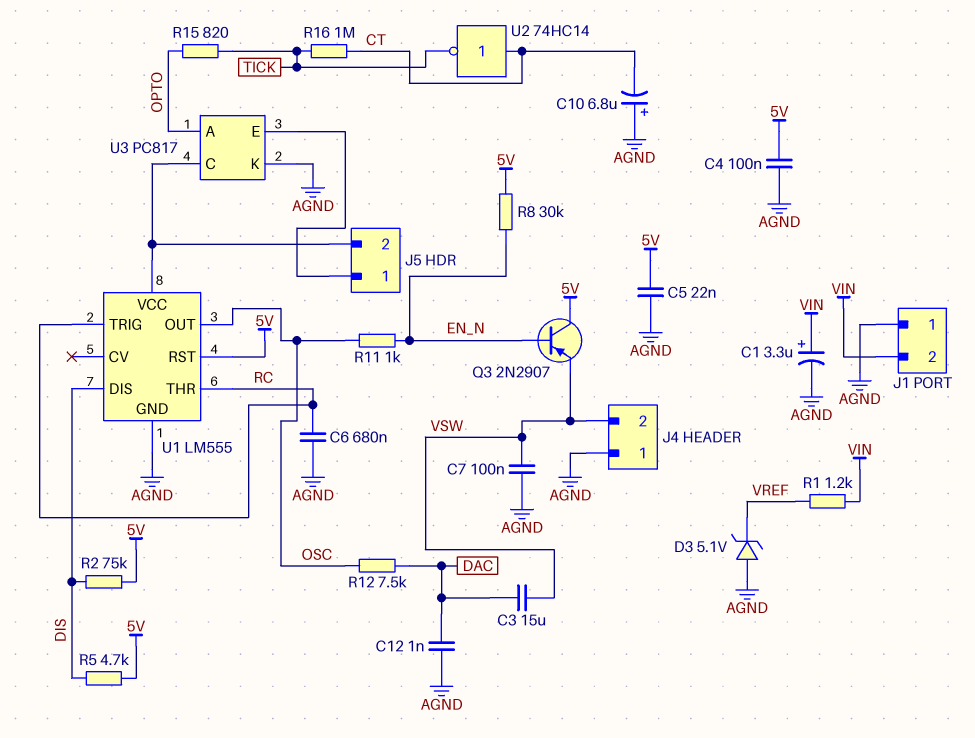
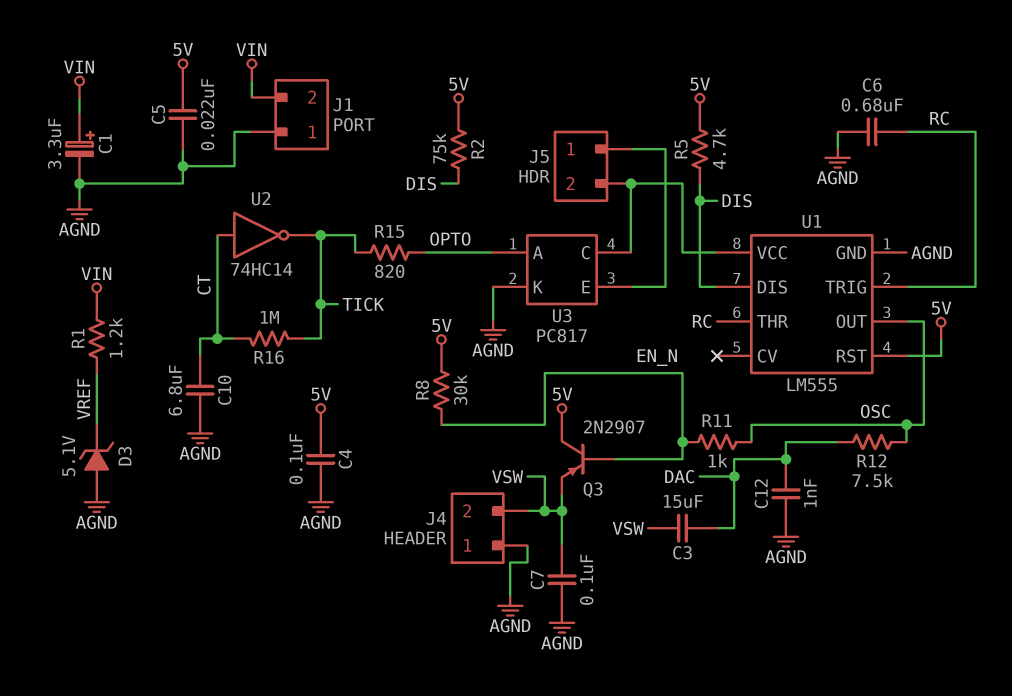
C10: 6.8uF (plus AGND, minus CT) -> 6.8uF (AGND, CT)

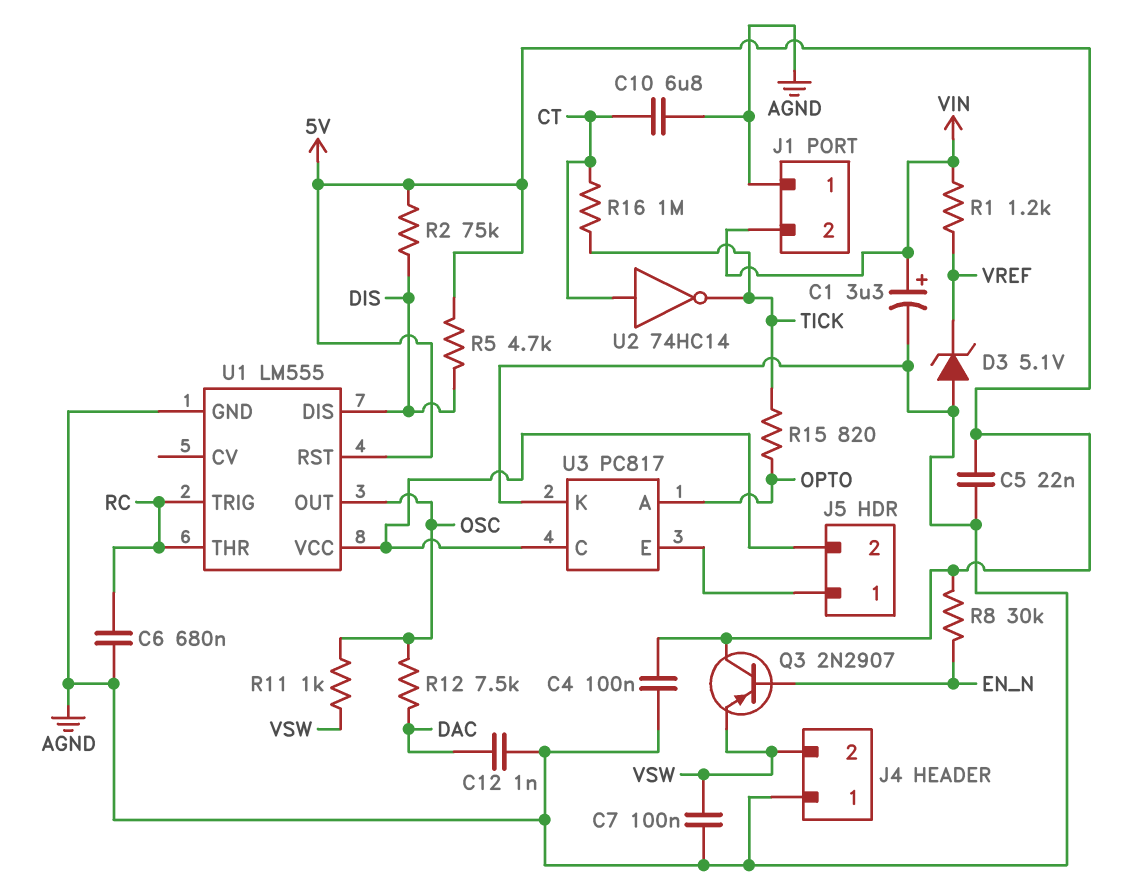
C3: 15uF (DAC, VSW) -> none
R11: 1k (EN_N, OSC) -> 1k (OSC, VSW)

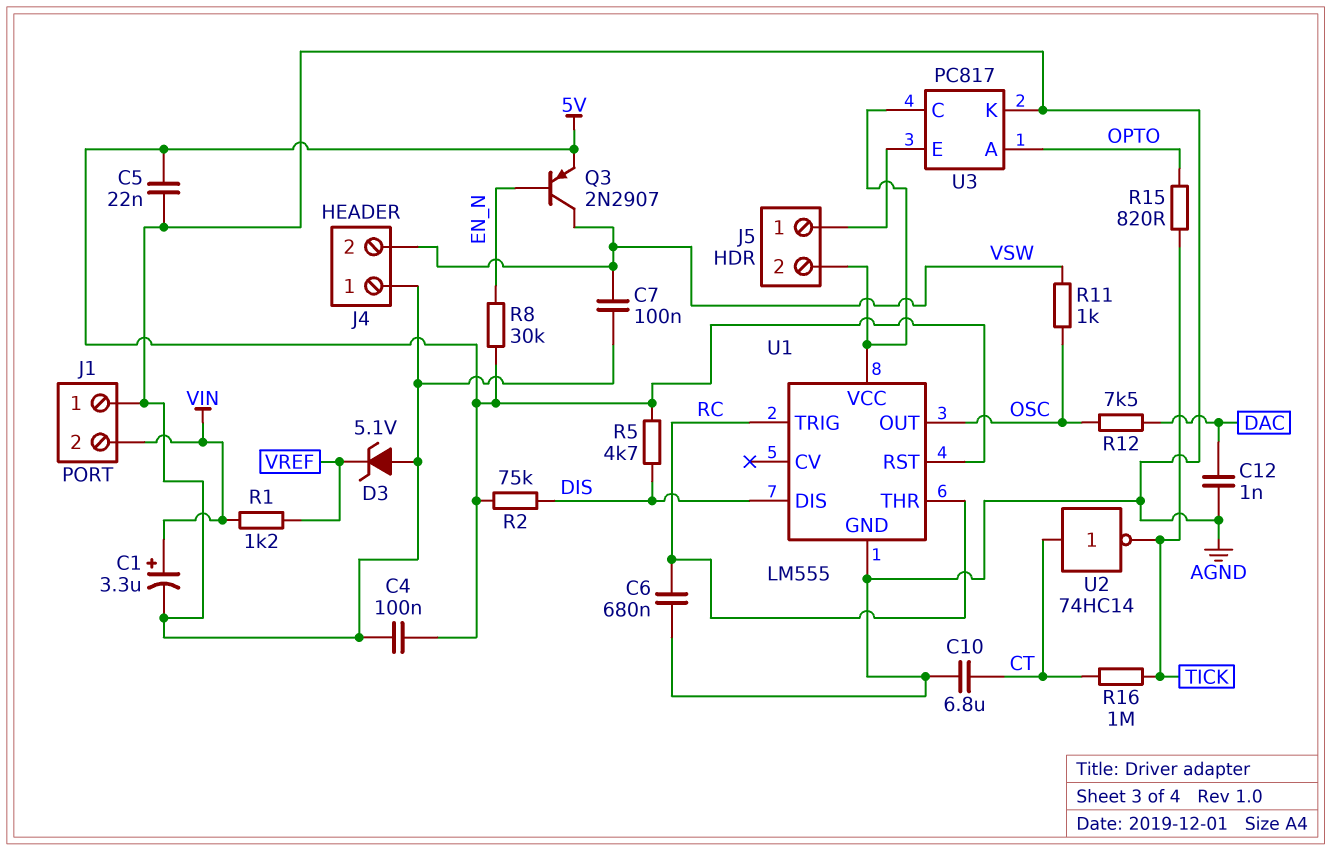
Q3: PNP 2N2907 (B EN_N, C 5V, E VSW) -> PNP 2N2907 (B EN_N, C VSW, E 5V)

